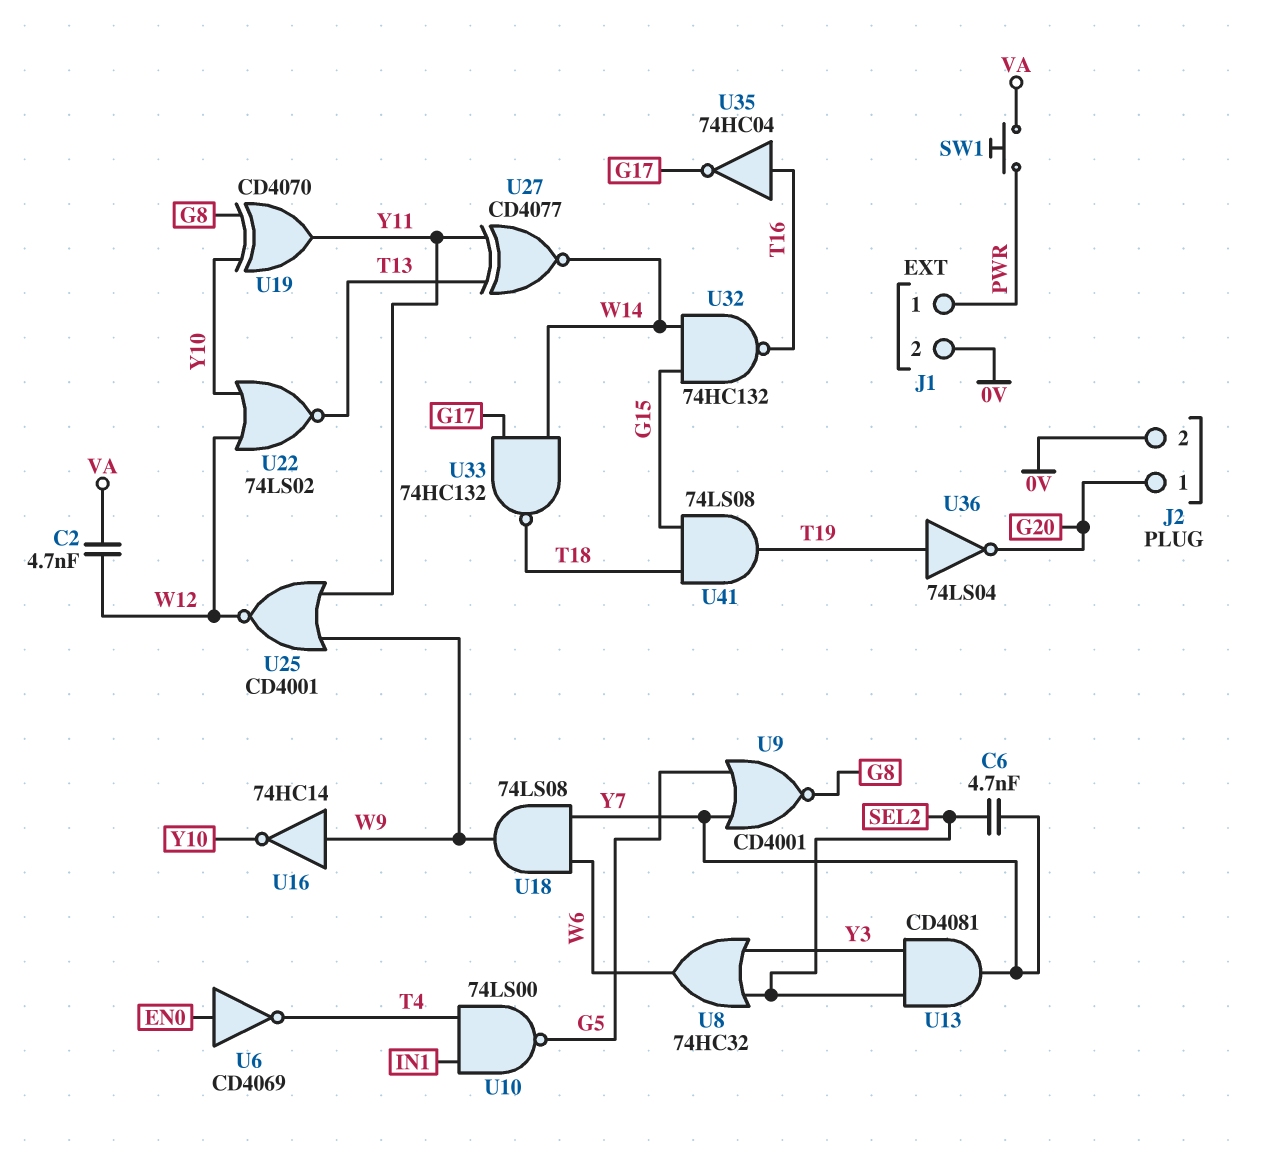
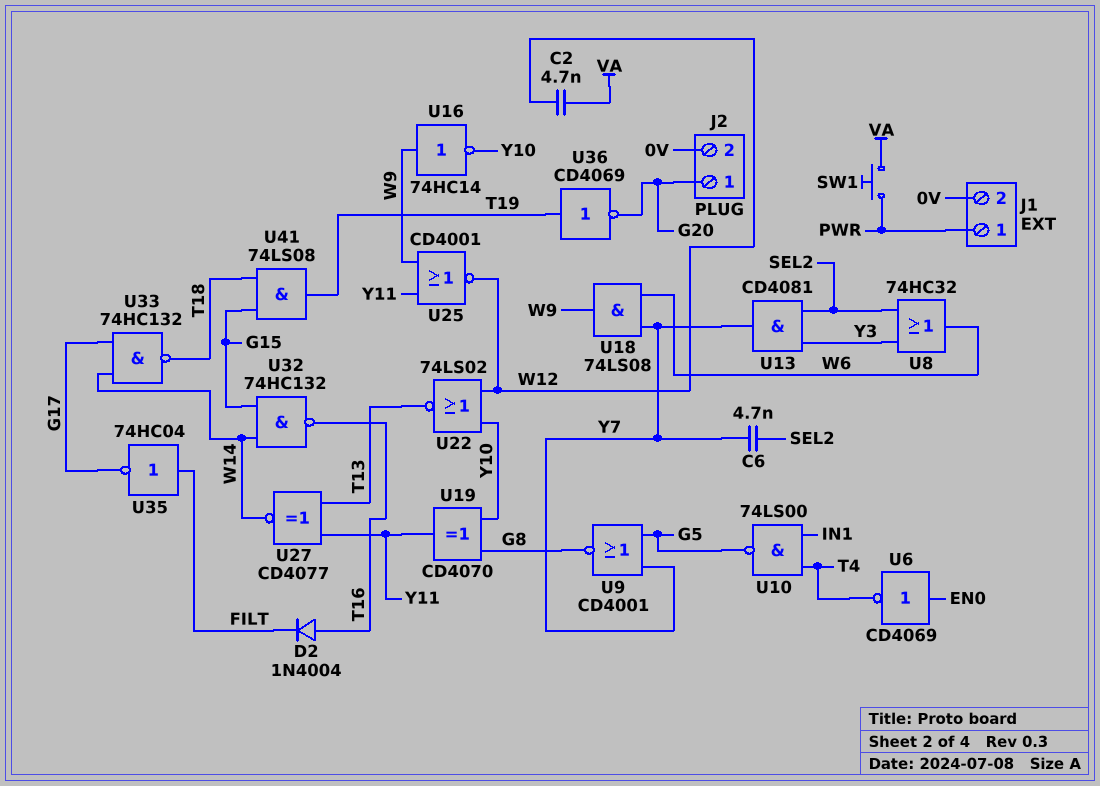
D2: none -> diode 1N4004 (A T16, K FILT)
U35: NOT 74HC04 (in T16, out G17) -> NOT 74HC04 (in FILT, out G17)
U36: NOT 74LS04 (in T19, out G20) -> NOT CD4069 (in T19, out G20)

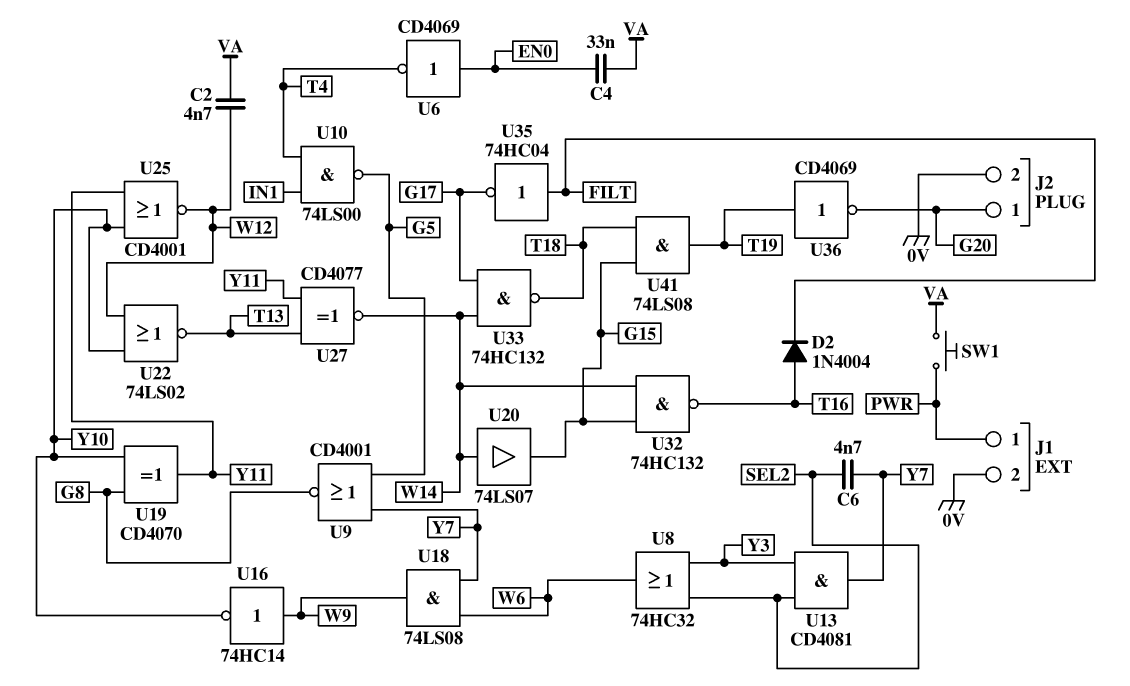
C4: none -> 33nF (EN0, VA)
U20: none -> buffer 74LS07 (in W14, out G15)
U25: NOR CD4001 (in W9, in Y11, out W12) -> NOR CD4001 (in Y10, in Y11, out W12)

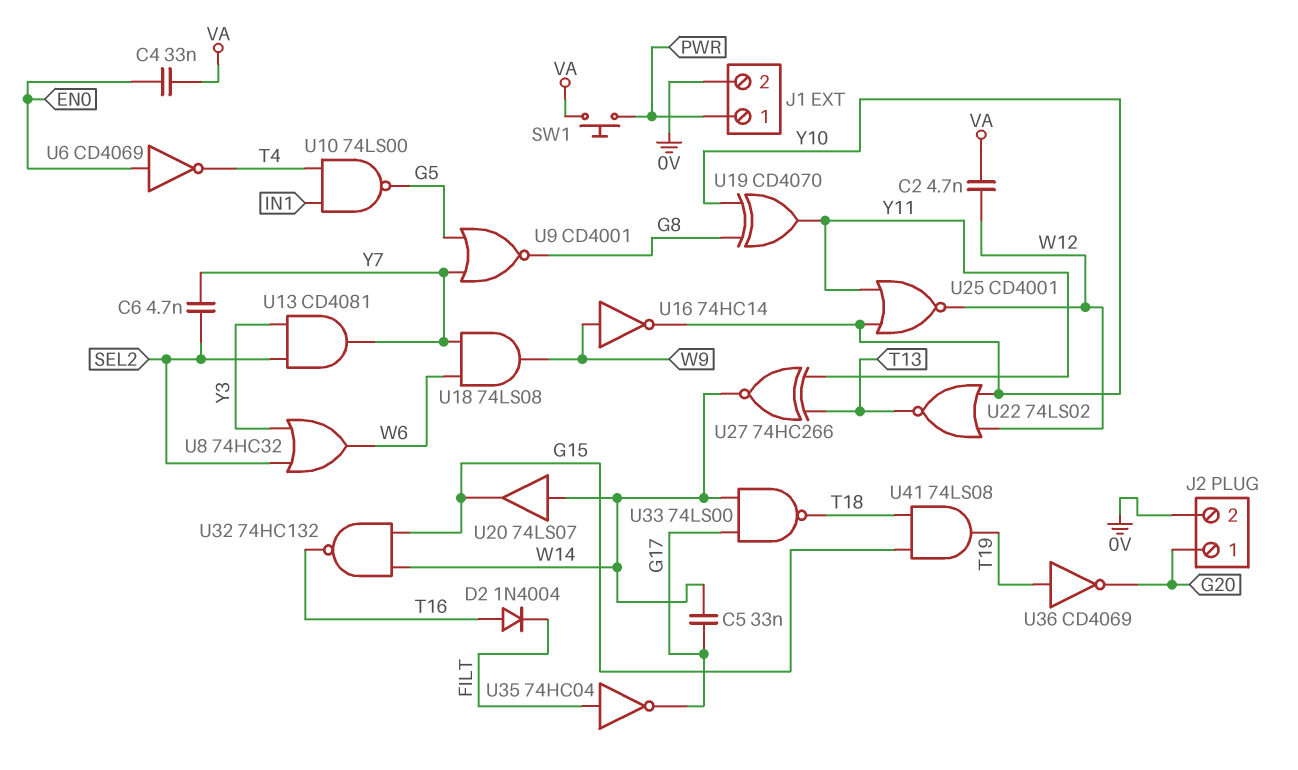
C5: none -> 33nF (G17, W14)
U27: XNOR CD4077 (in T13, in Y11, out W14) -> XNOR 74HC266 (in T13, in Y11, out W14)
U33: NAND 74HC132 (in G17, in W14, out T18) -> NAND 74LS00 (in G17, in W14, out T18)

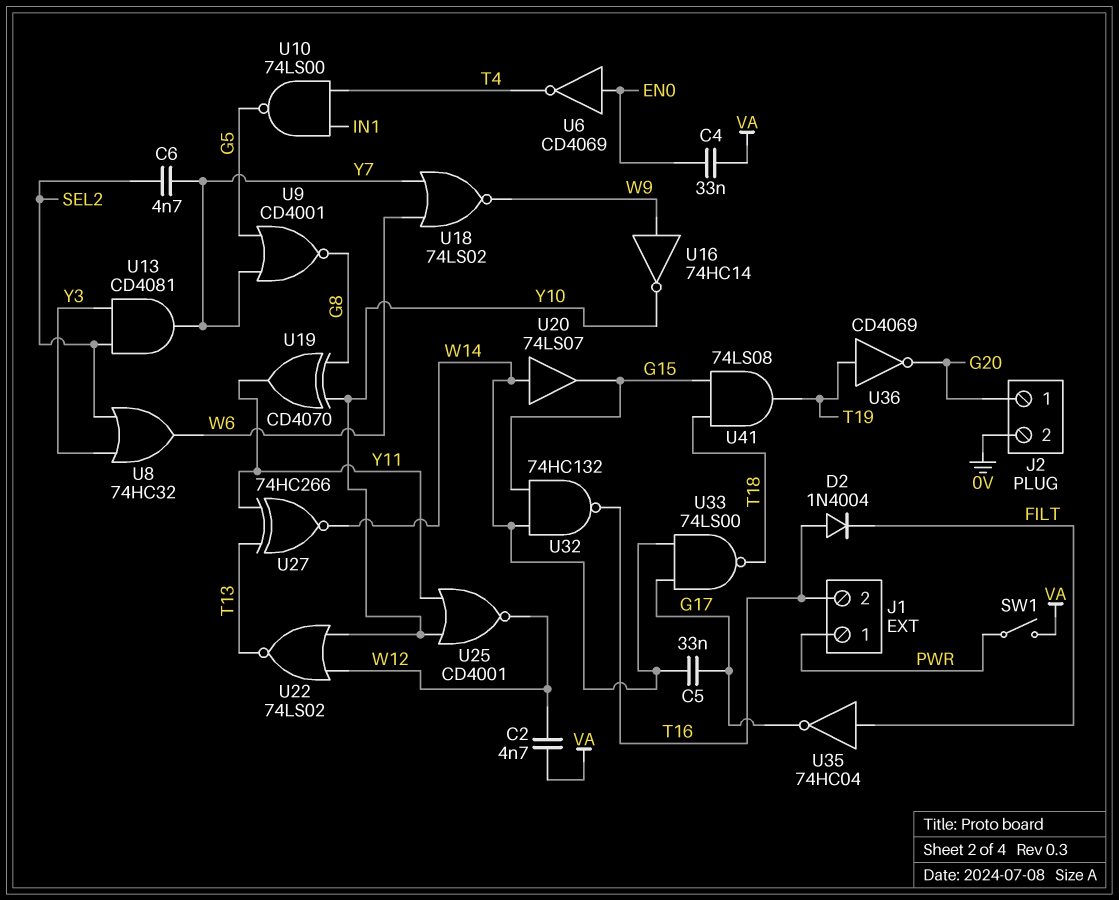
J1 pin 2: 0V -> T16
SW1: button (PWR, VA) -> switch (PWR, VA)
U18: AND 74LS08 (in W6, in Y7, out W9) -> NOR 74LS02 (in W6, in Y7, out W9)

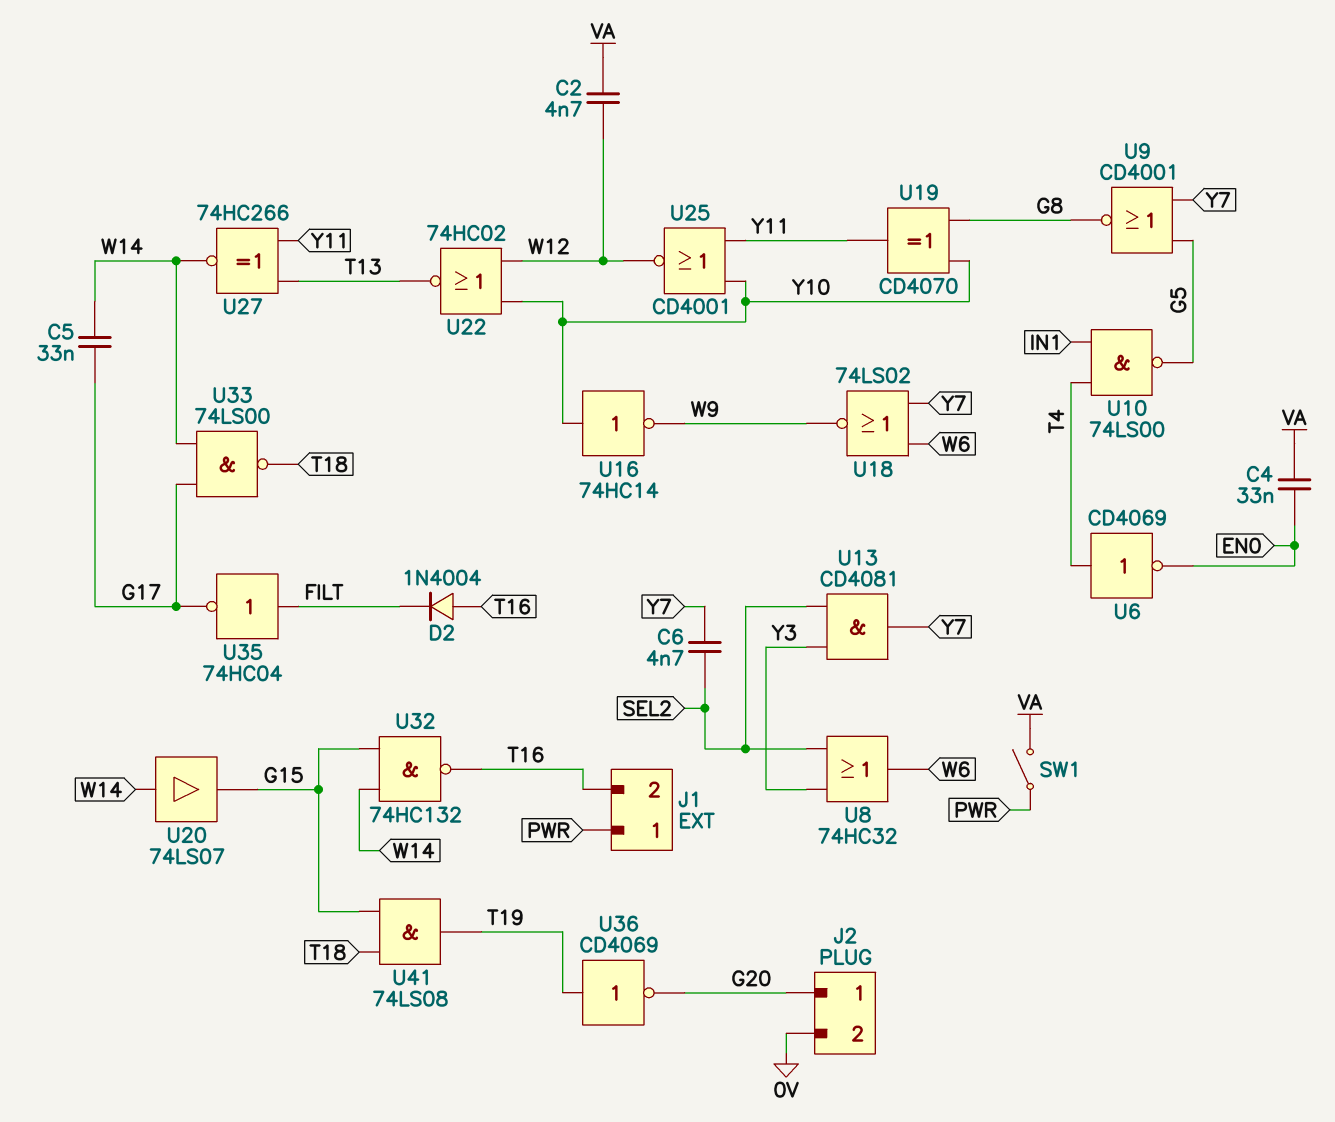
U6: NOT CD4069 (in EN0, out T4) -> NOT CD4069 (in T4, out EN0)
U16: NOT 74HC14 (in W9, out Y10) -> NOT 74HC14 (in Y10, out W9)
U22: NOR 74LS02 (in W12, in Y10, out T13) -> NOR 74HC02 (in W12, in Y10, out T13)

